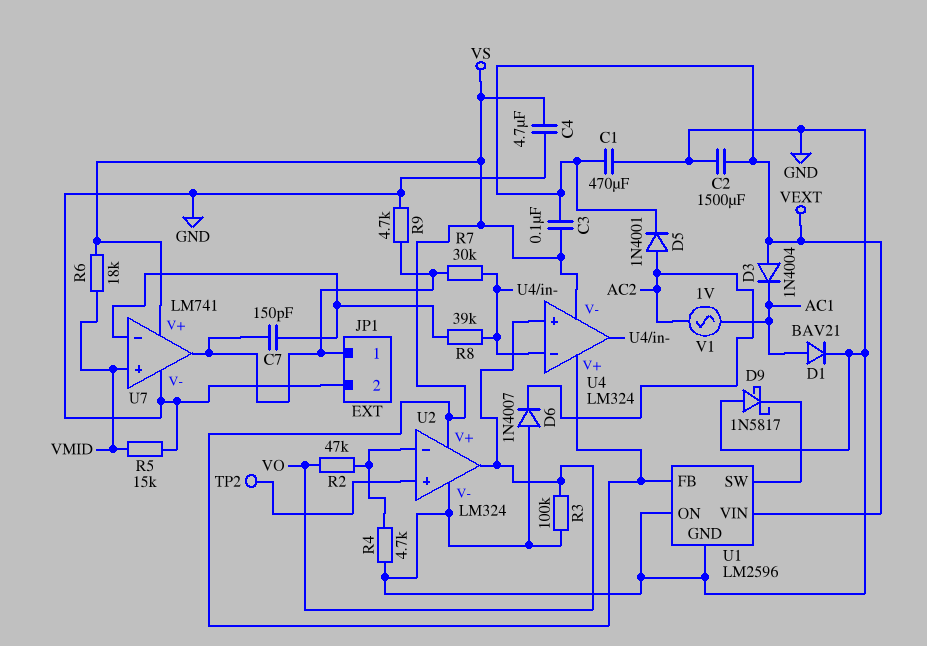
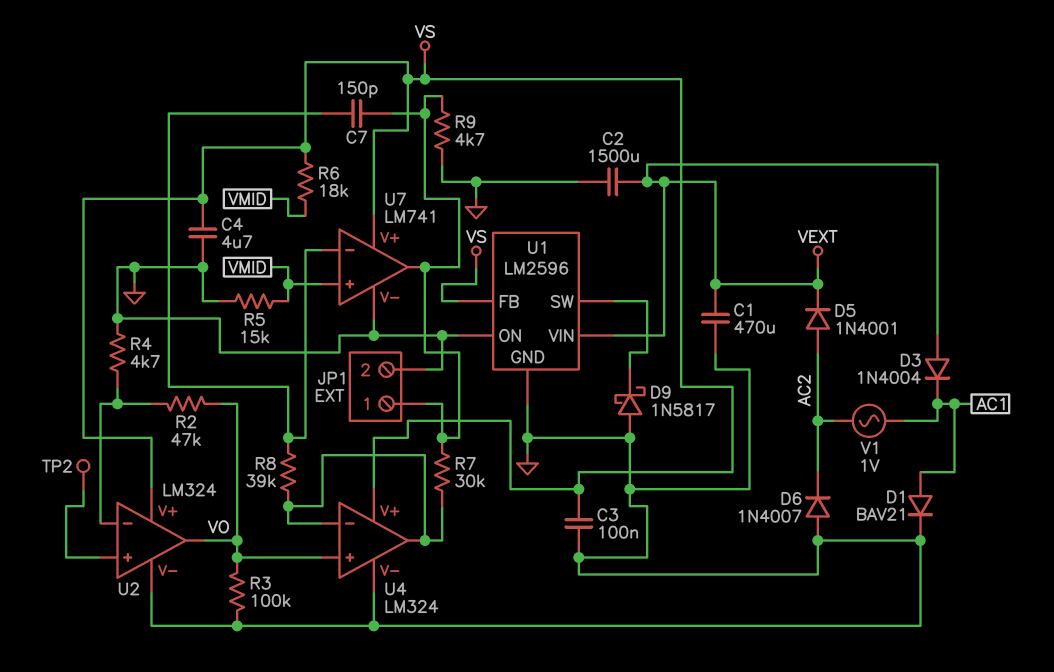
C3: 100nF (VEXT, VS) -> 100nF (GND, VS)
U4 pin V-: VS -> GND

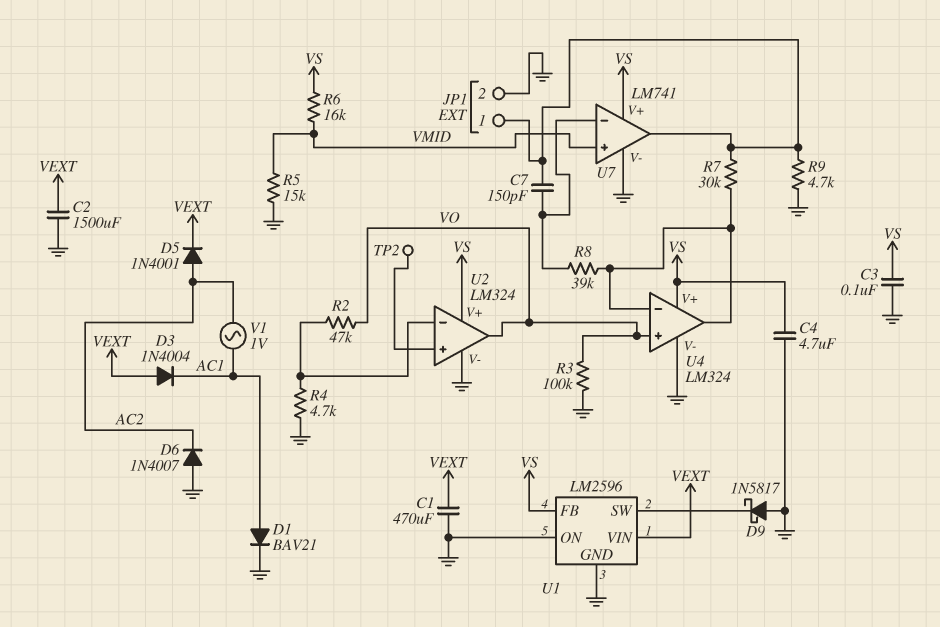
R6: 18k (VMID, VS) -> 16k (VMID, VS)

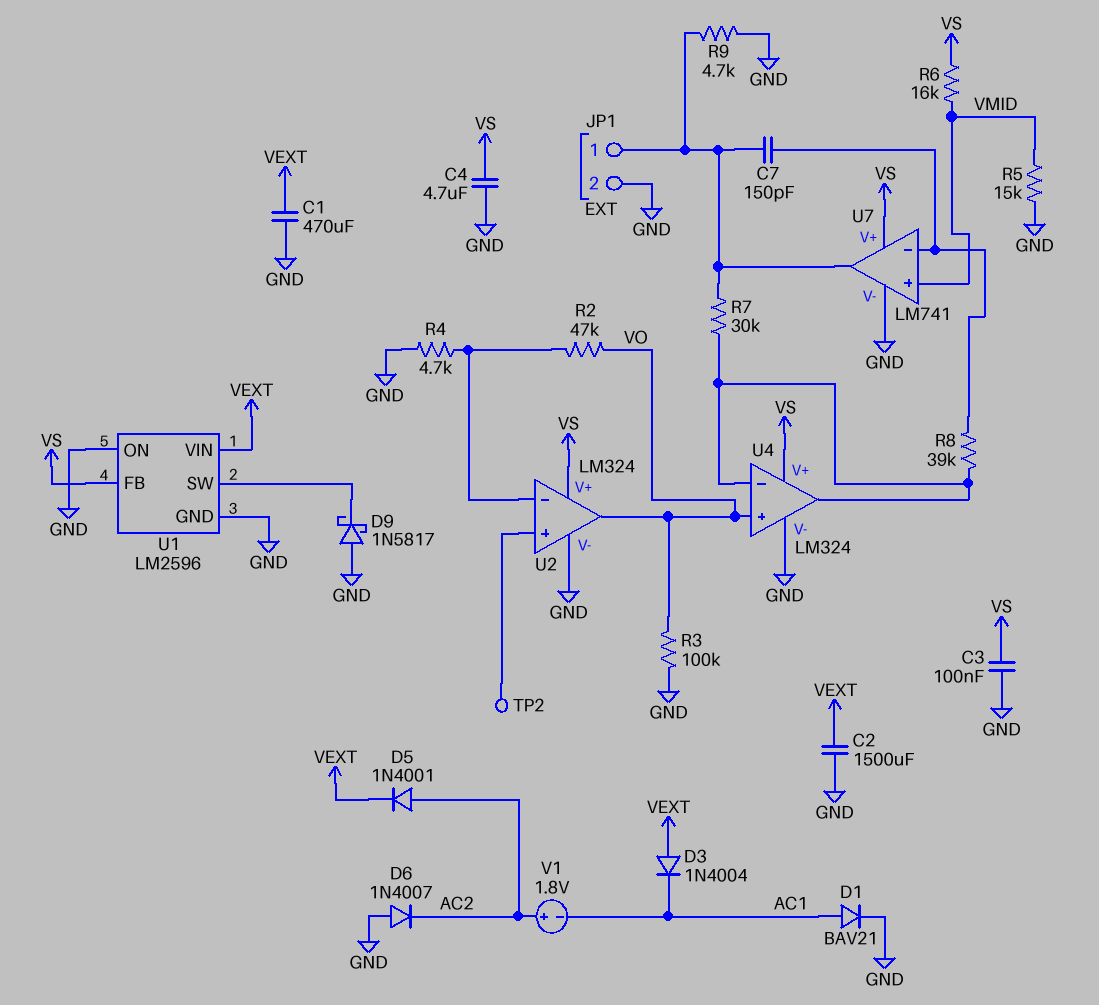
V1: AC 1V (AC1, AC2) -> 1.8V (plus AC2, minus AC1)

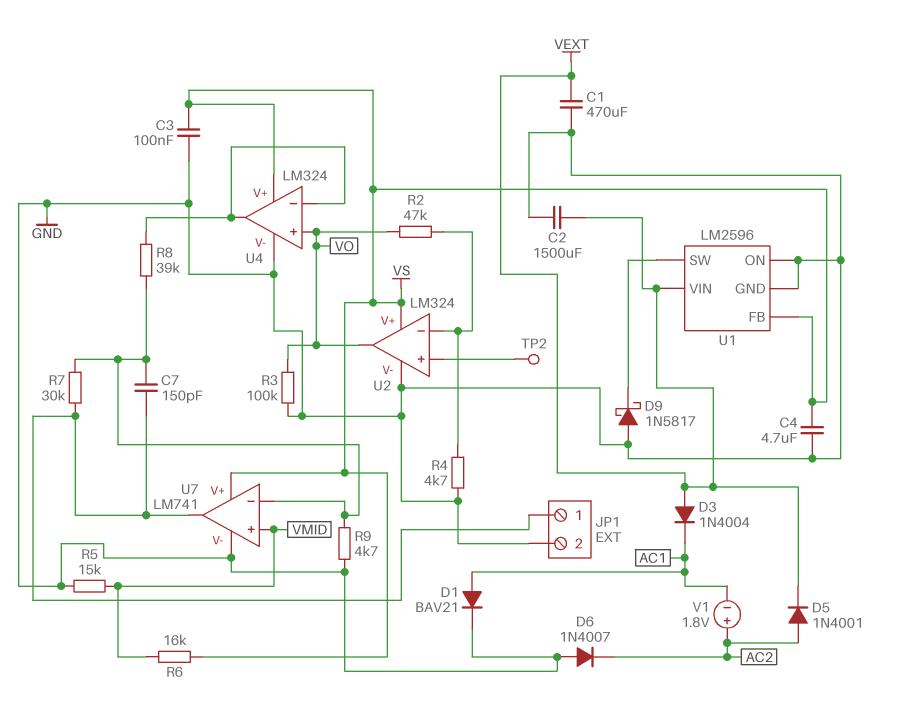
R7: 30k (JP1/1, U4/in-) -> 30k (JP1/1, U7/in-)
R9: 4.7k (GND, JP1/1) -> 4.7k (GND, U7/in-)

